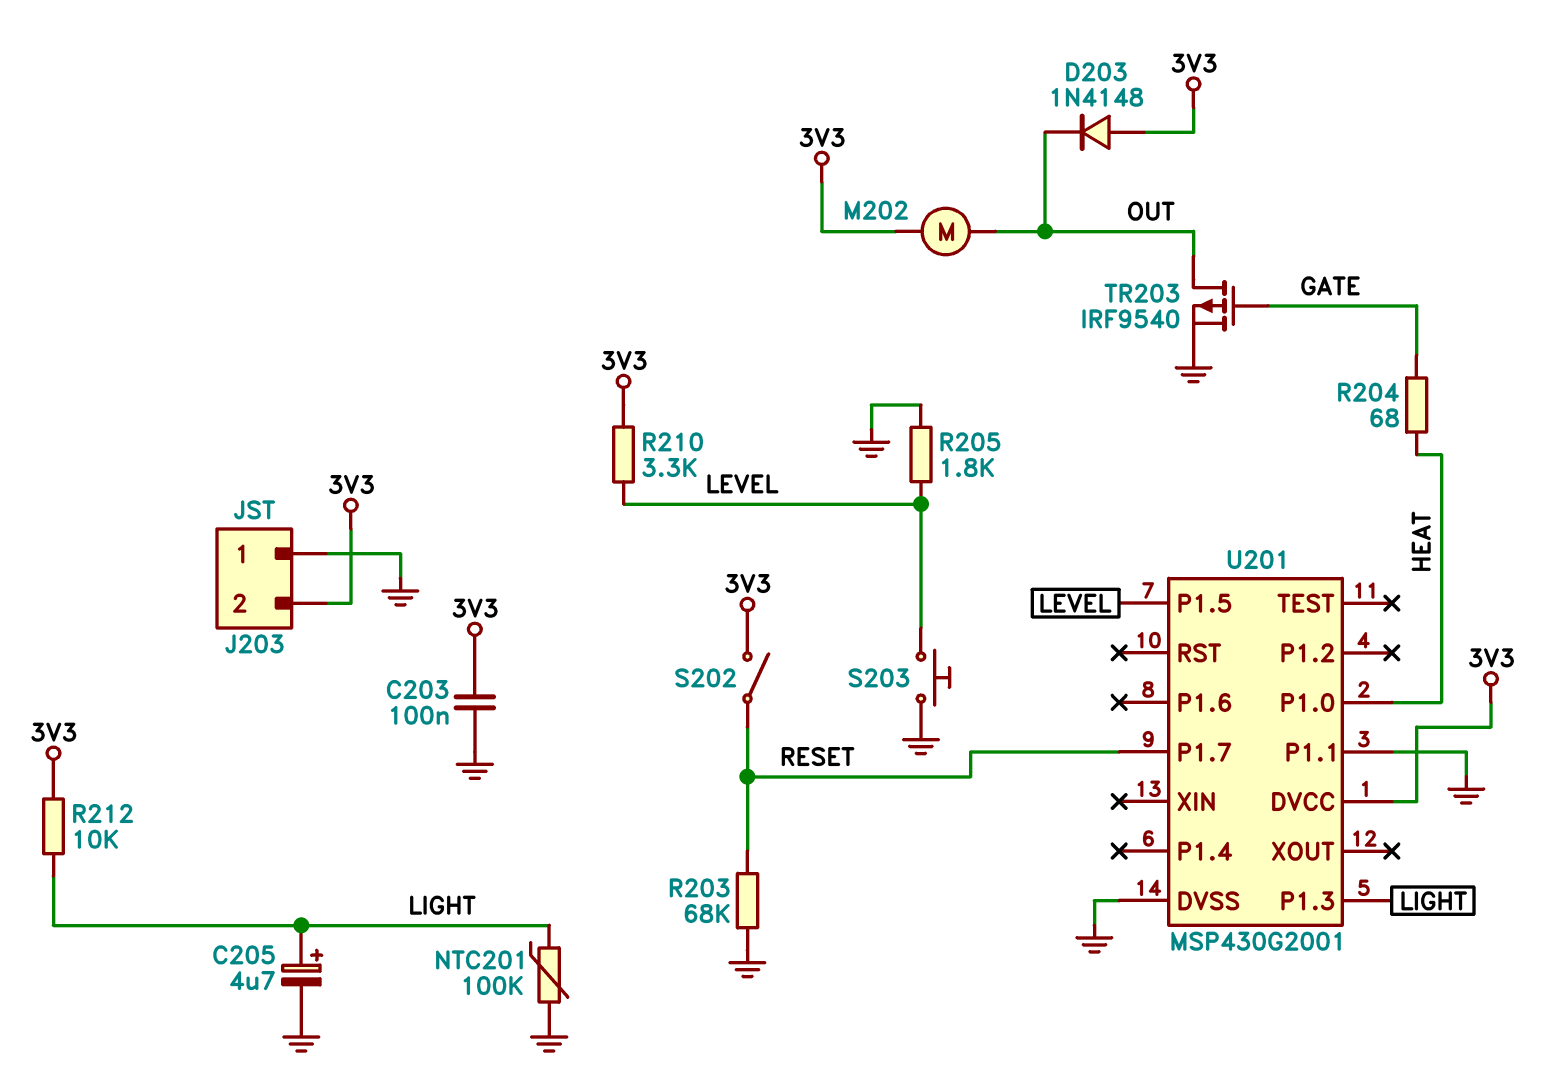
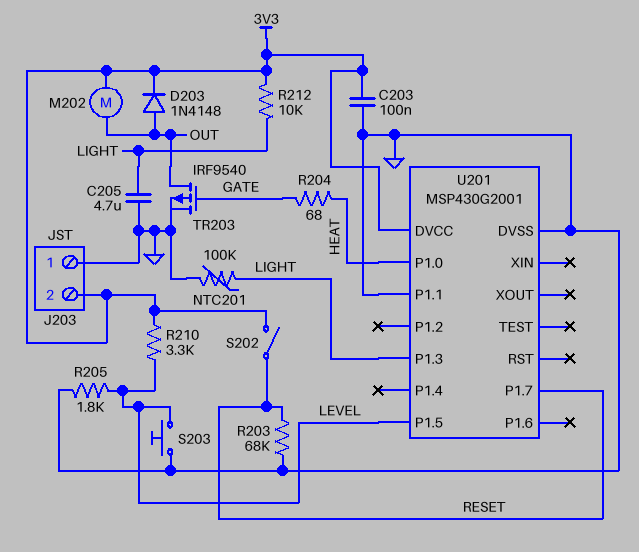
C205: 4.7uF (plus LIGHT, minus GND) -> 4.7uF (GND, LIGHT)
D203: diode 1N4148 (A 3V3, K OUT) -> diode 1N4148 (A OUT, K 3V3)

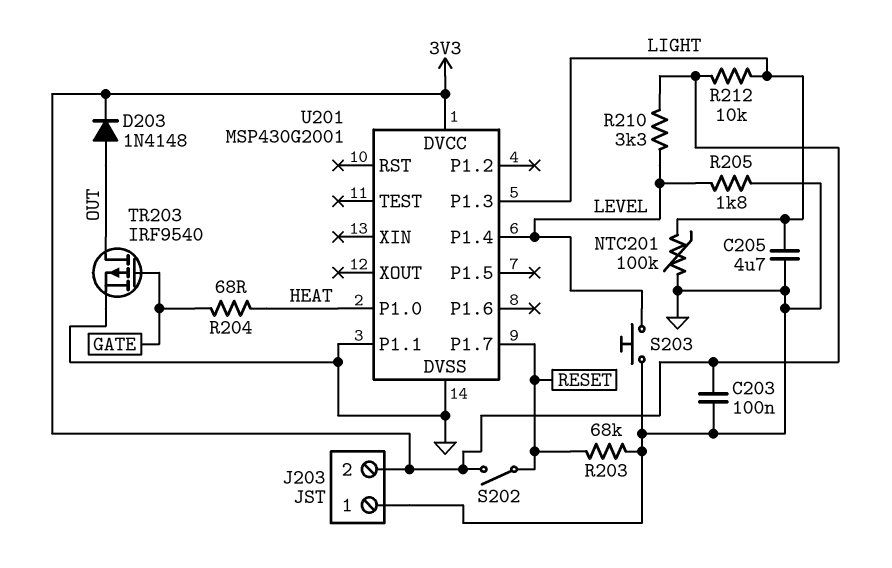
M202: motor (3V3, OUT) -> none
U201 pin P1.4: none -> LEVEL
U201 pin P1.5: LEVEL -> none

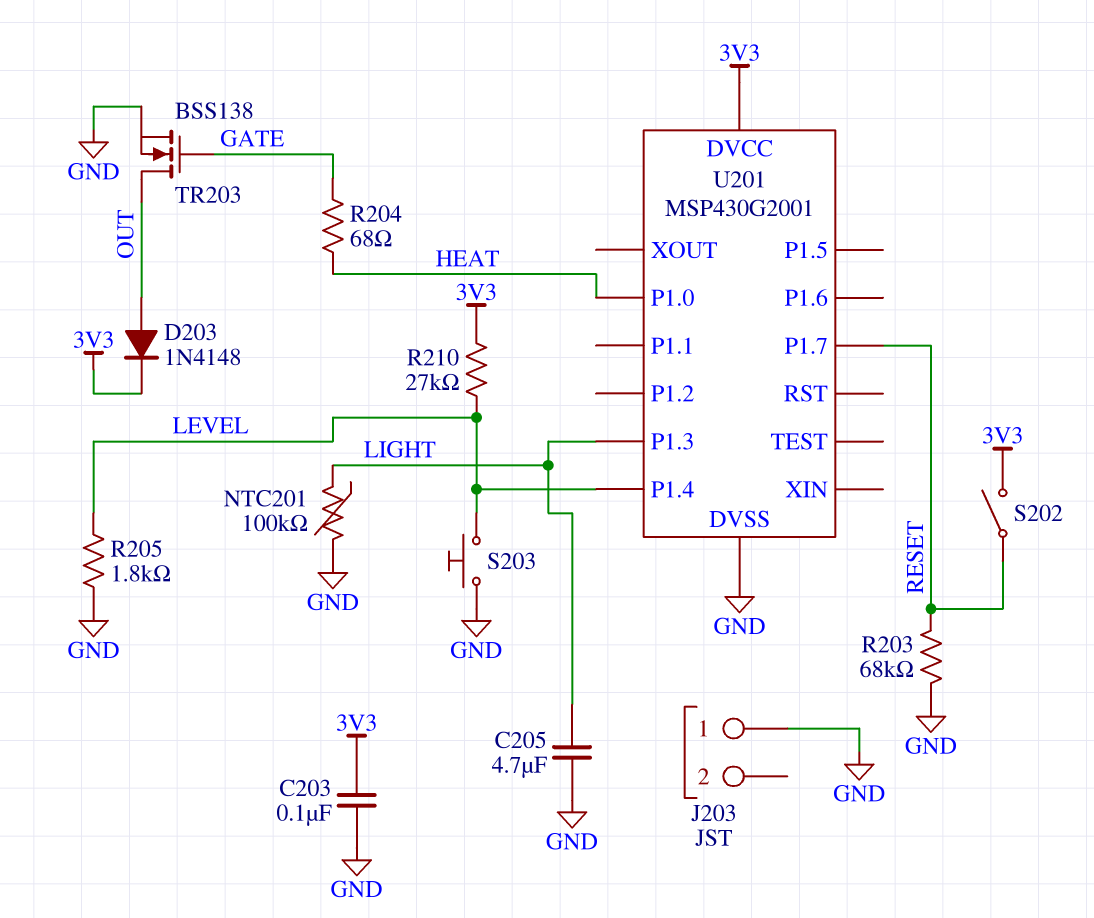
J203 pin 2: 3V3 -> none
R210: 3.3k (3V3, LEVEL) -> 27k (3V3, LEVEL)
R212: 10k (3V3, LIGHT) -> none
TR203: PMOS IRF9540 (G GATE, D OUT, S GND) -> NMOS BSS138 (G GATE, D OUT, S GND)
U201 pin P1.1: GND -> none

